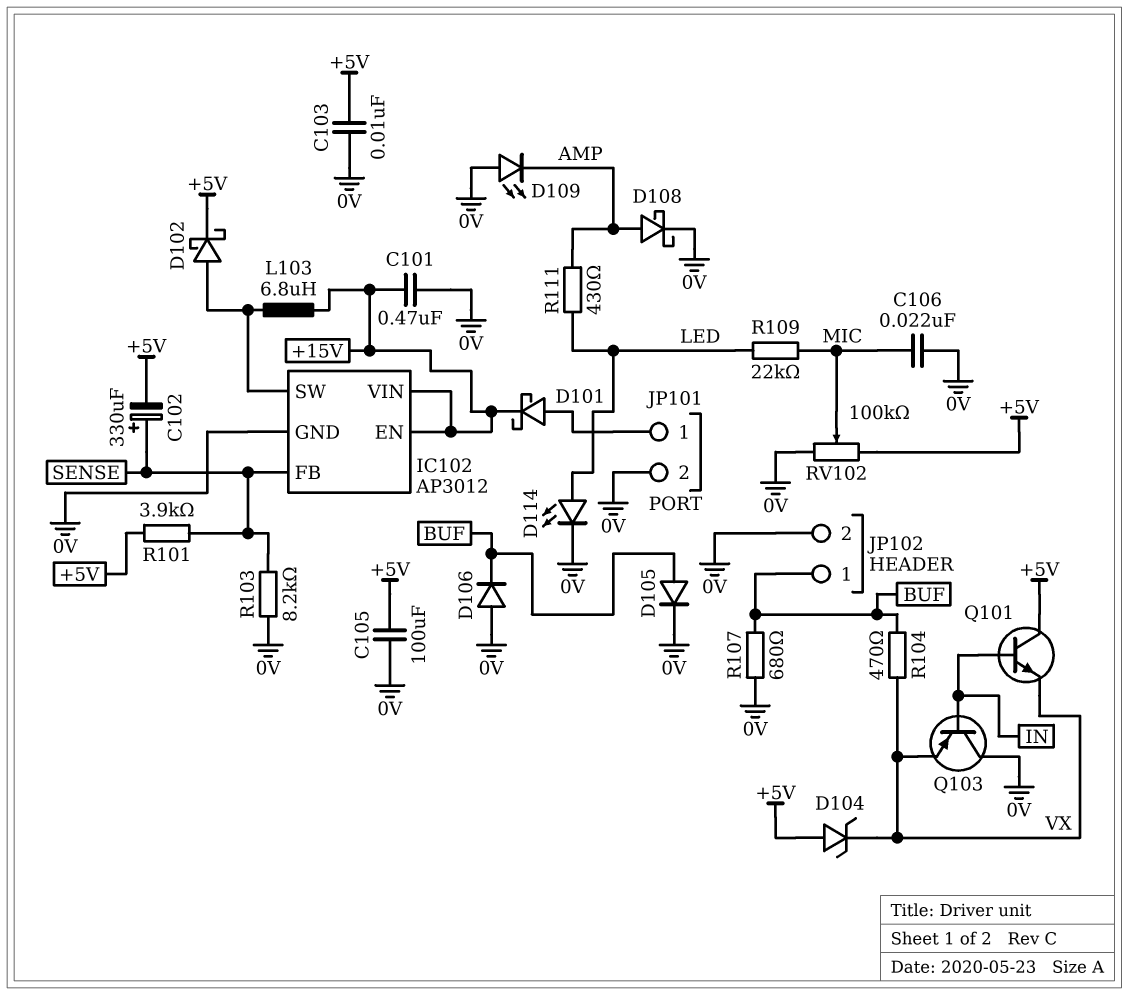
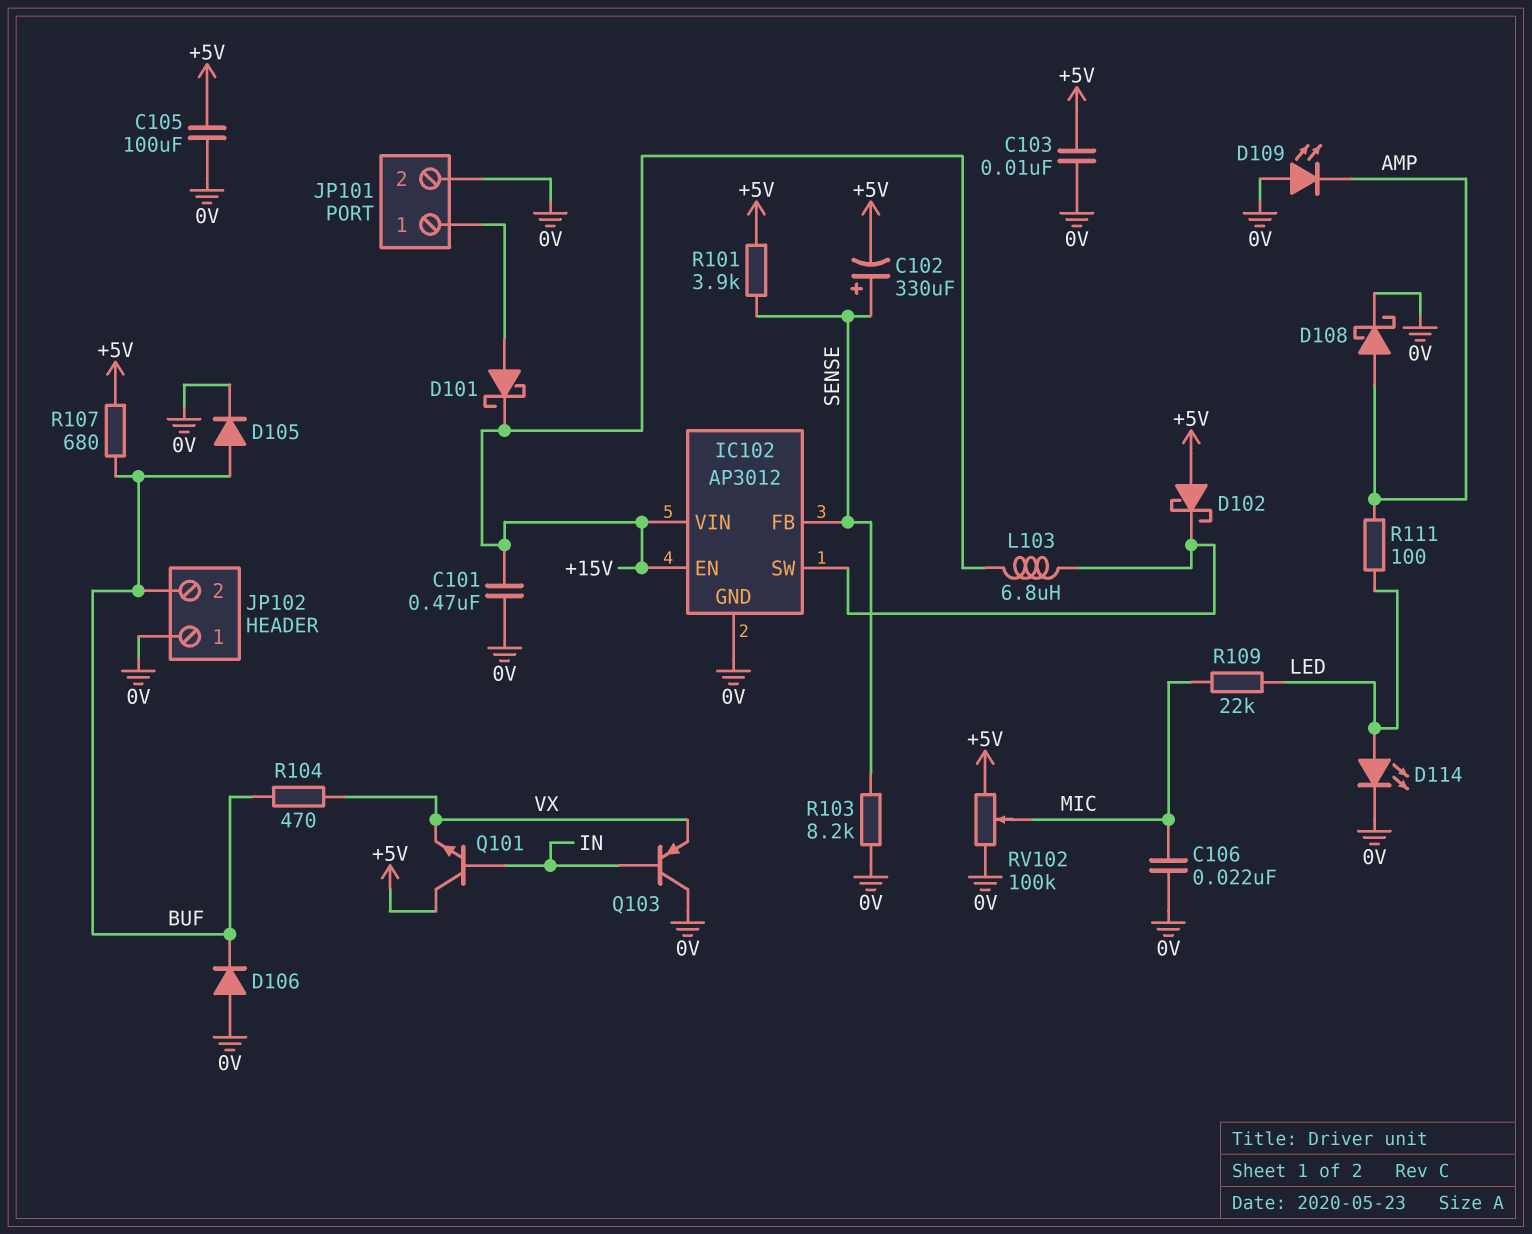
D102: schottky (A IC102/SW, K +5V) -> schottky (A +5V, K IC102/SW)
D104: zener (A +5V, K VX) -> none
JP102 pin 1: BUF -> 0V
JP102 pin 2: 0V -> BUF
R107: 680 (0V, BUF) -> 680 (+5V, BUF)
R111: 430 (AMP, LED) -> 100 (AMP, LED)

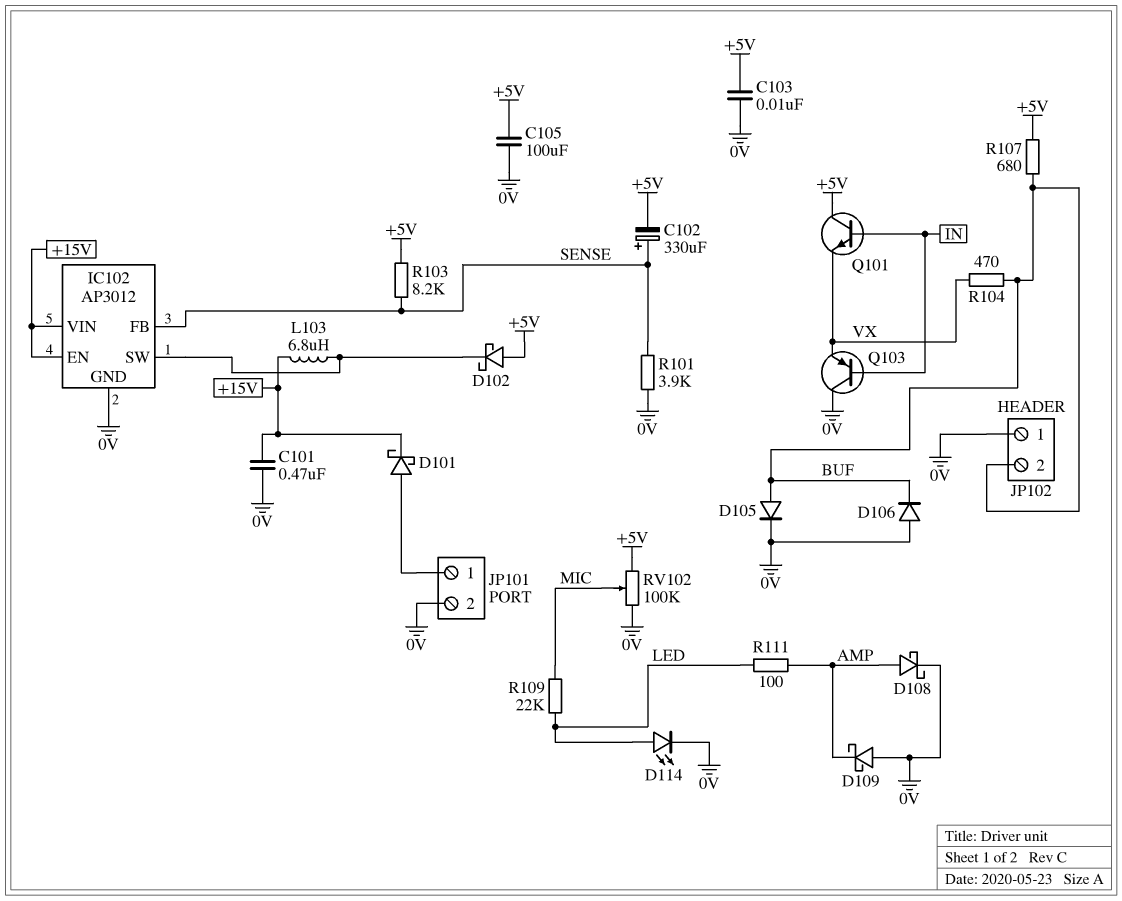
C106: 22nF (0V, MIC) -> none
D109: LED (A 0V, K AMP) -> schottky (A 0V, K AMP)
R101: 3.9k (+5V, SENSE) -> 3.9k (0V, SENSE)
R103: 8.2k (0V, SENSE) -> 8.2k (+5V, SENSE)

